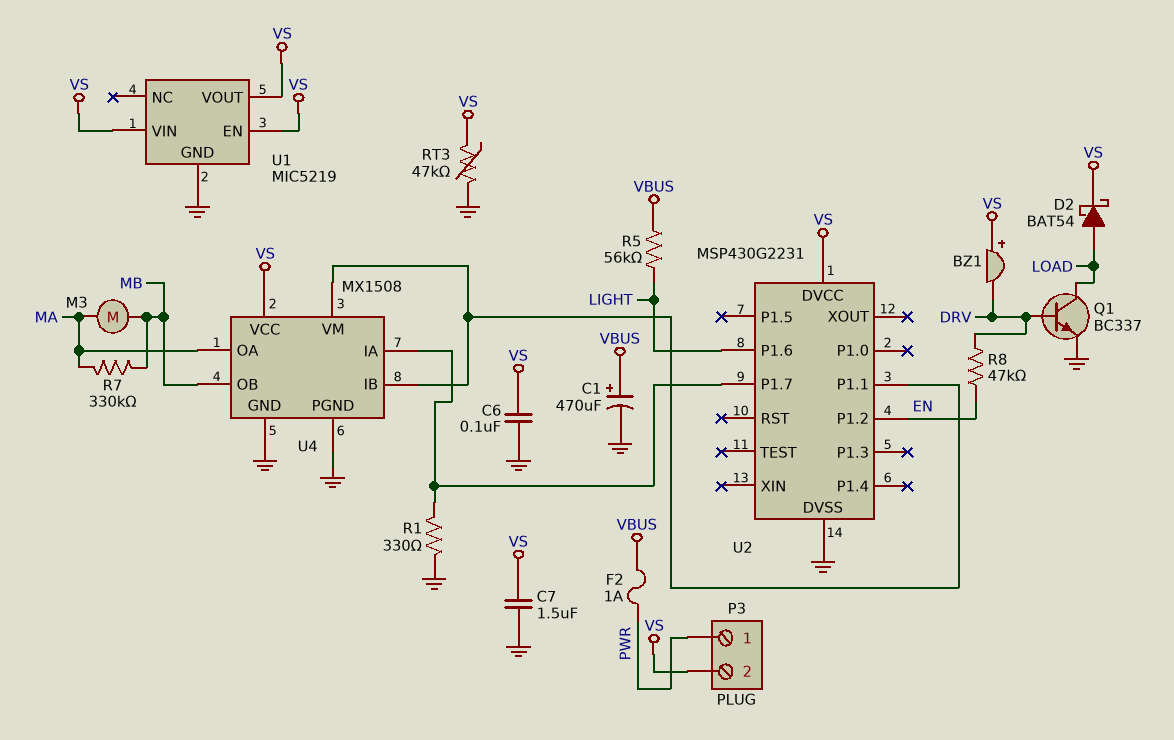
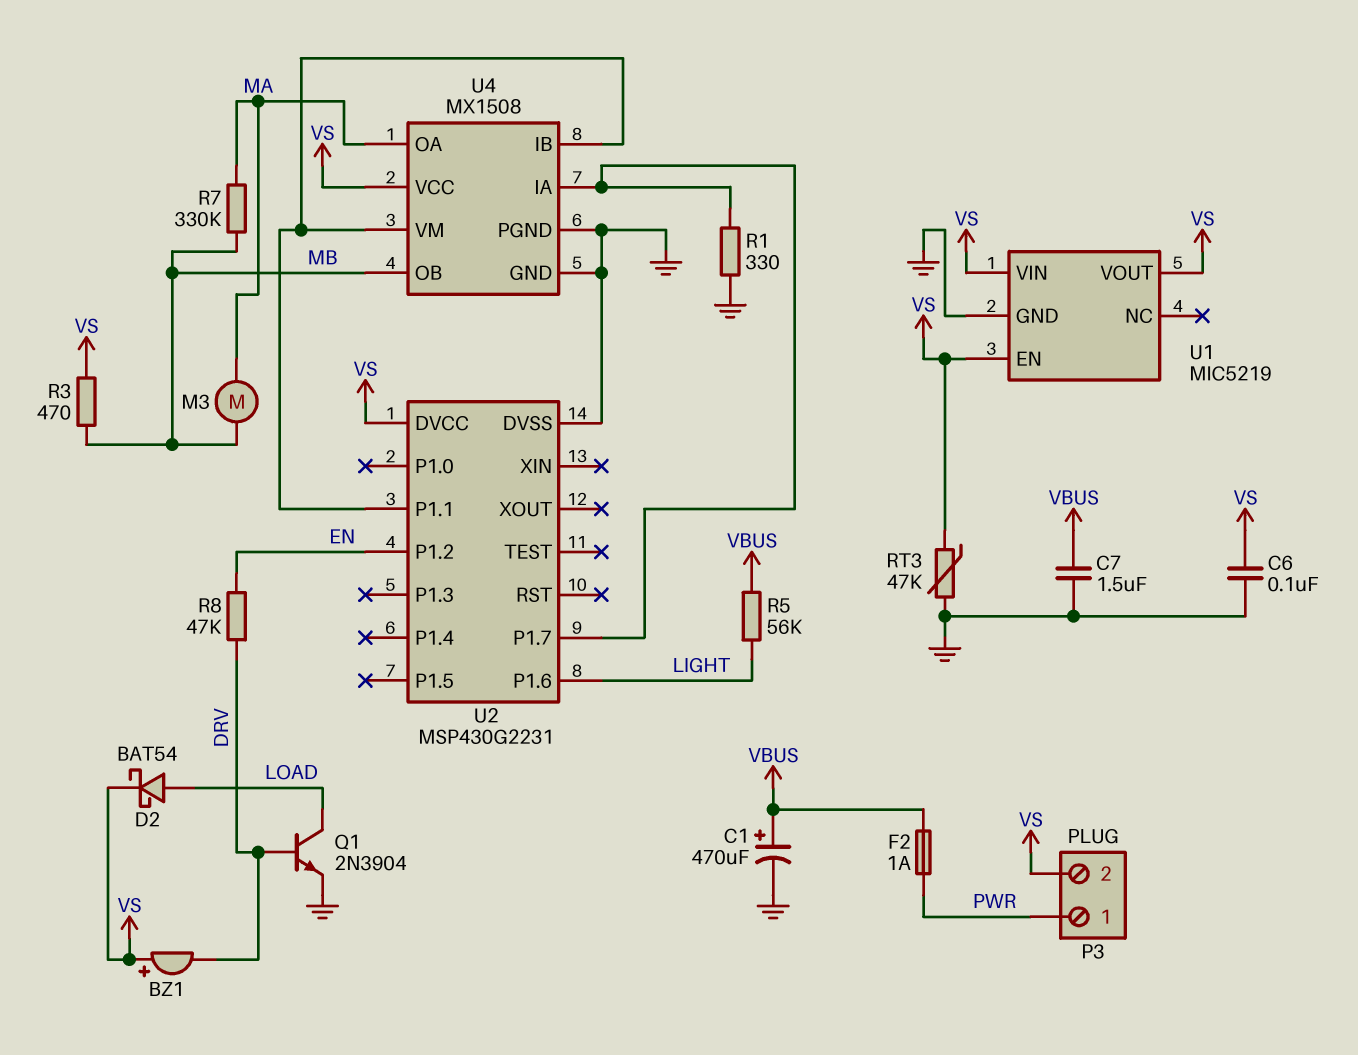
C7: 1.5uF (GND, VS) -> 1.5uF (GND, VBUS)
Q1: NPN BC337 (B DRV, C LOAD, E GND) -> NPN 2N3904 (B DRV, C LOAD, E GND)
R3: none -> 470 (MB, VS)

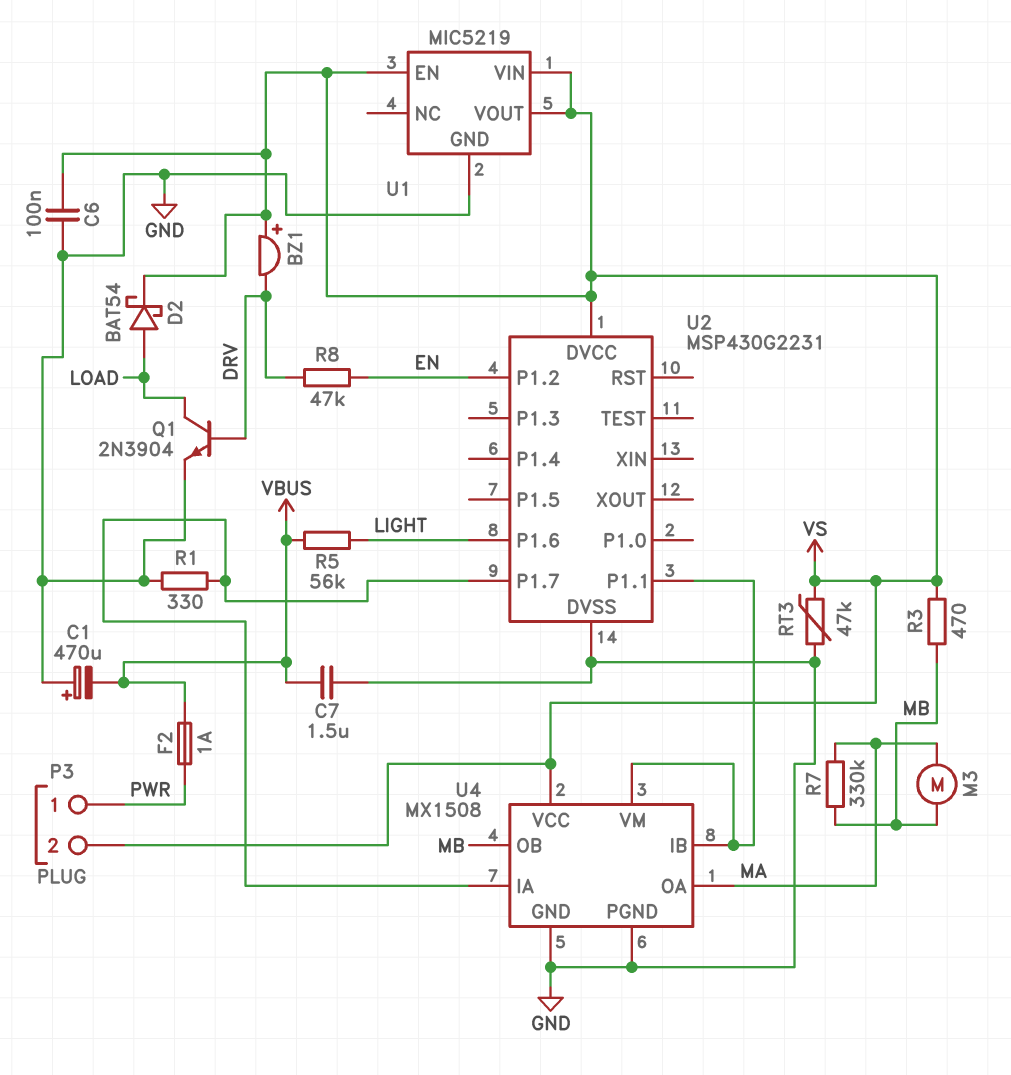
C1: 470uF (plus VBUS, minus GND) -> 470uF (plus GND, minus VBUS)

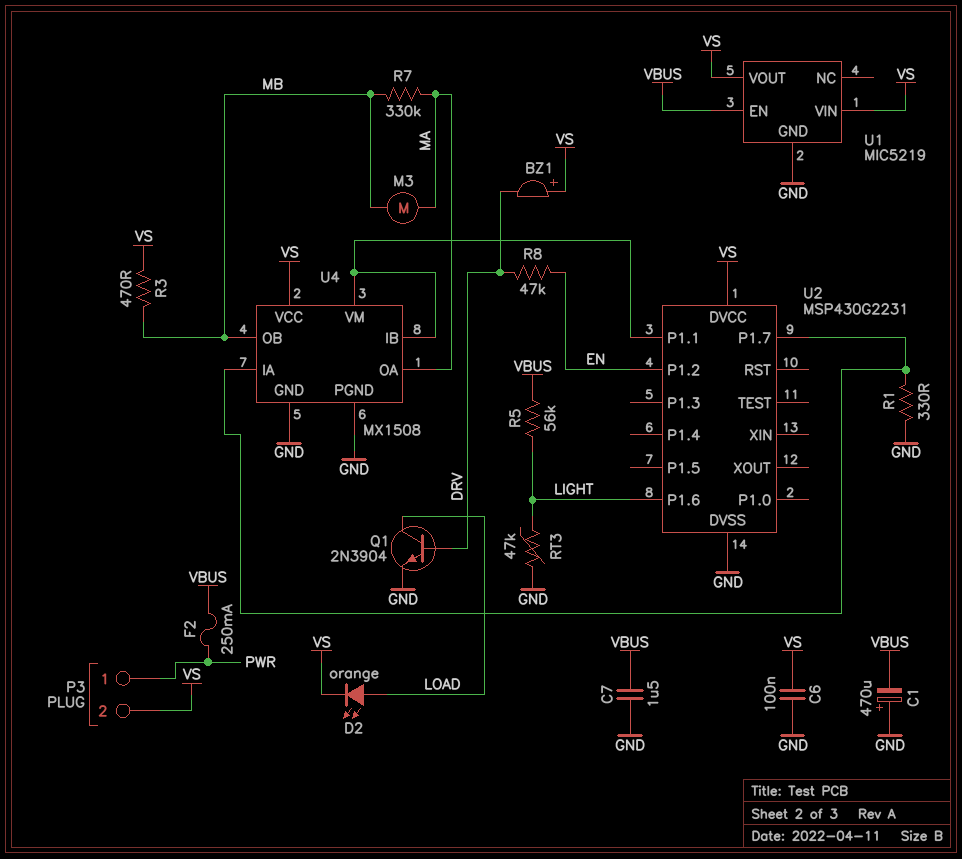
D2: schottky BAT54 (A LOAD, K VS) -> LED orange (A LOAD, K VS)
F2: 1A (PWR, VBUS) -> 250mA (PWR, VBUS)
RT3: 47k (GND, VS) -> 47k (GND, LIGHT)
U1 pin EN: VS -> VBUS

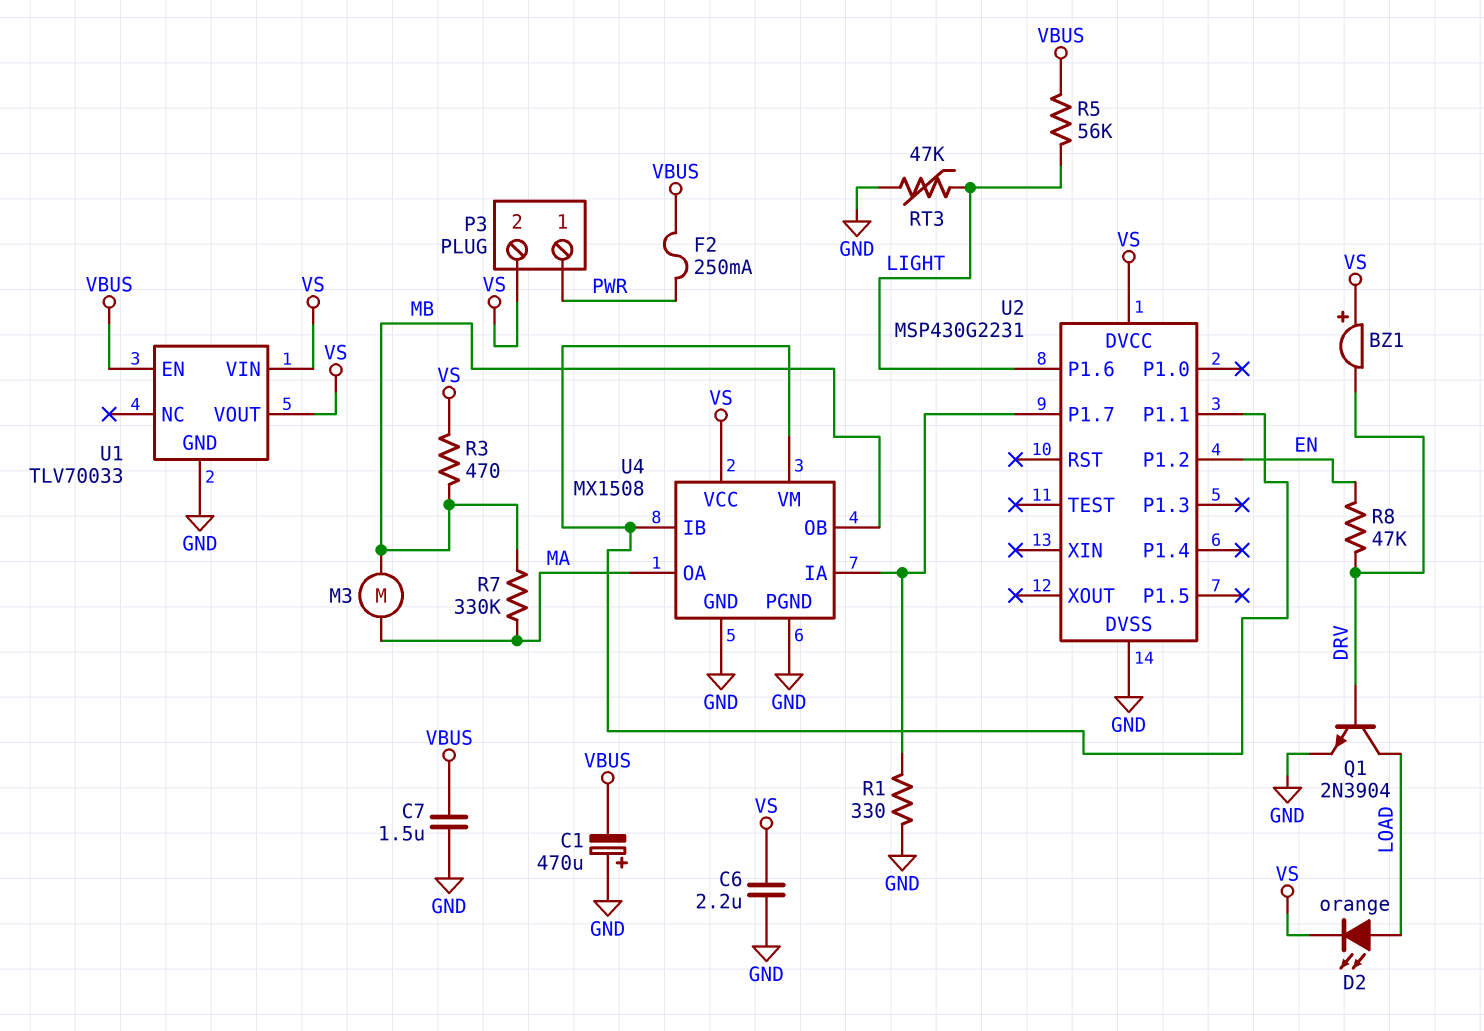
C6: 100nF (GND, VS) -> 2.2uF (GND, VS)
U1: MIC5219 -> TLV70033

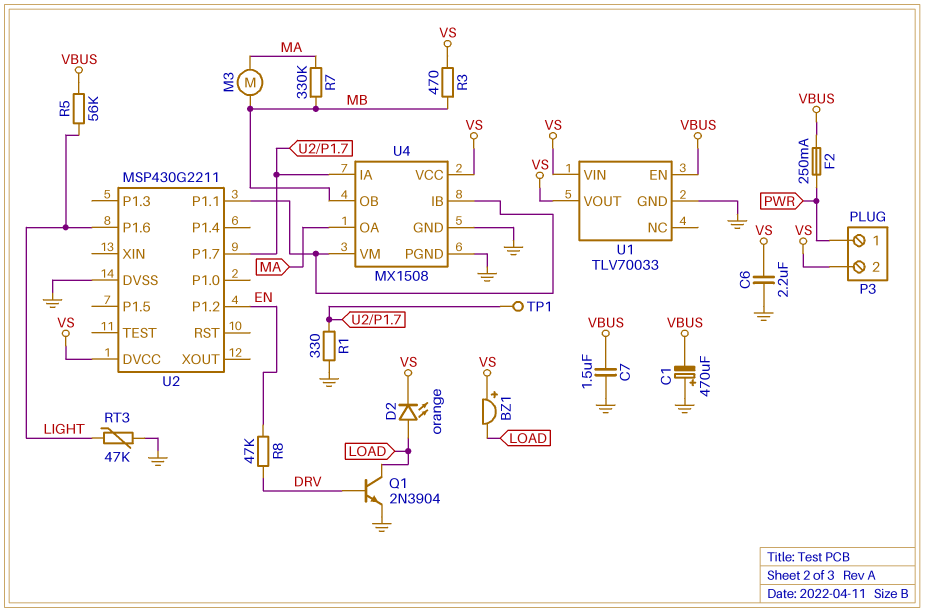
BZ1: buzzer (plus VS, minus DRV) -> buzzer (plus VS, minus LOAD)
TP1: none -> test point (U2/P1.7)
U2: MSP430G2231 -> MSP430G2211

